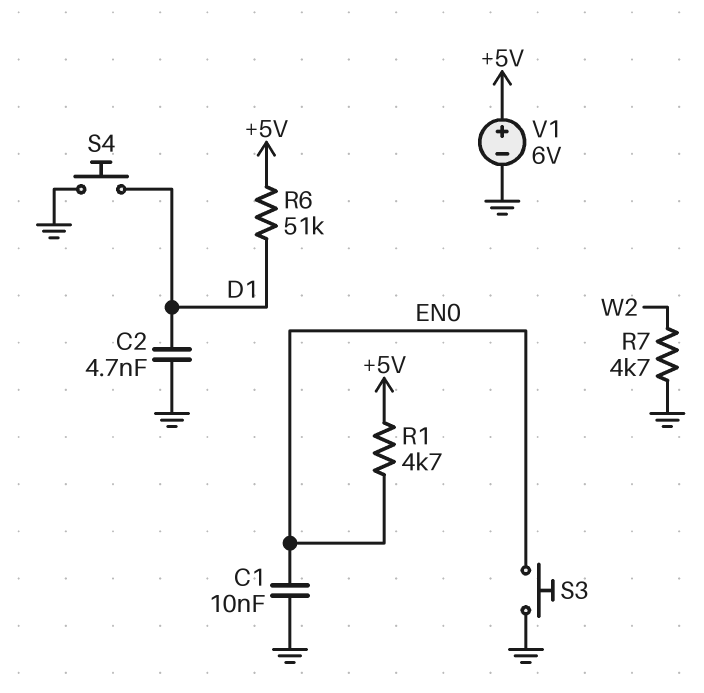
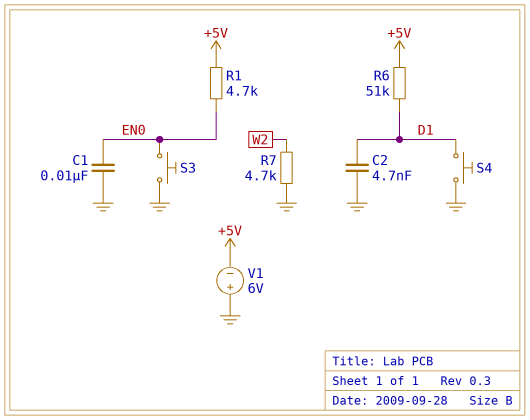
V1: 6V (plus +5V, minus GND) -> 6V (plus GND, minus +5V)

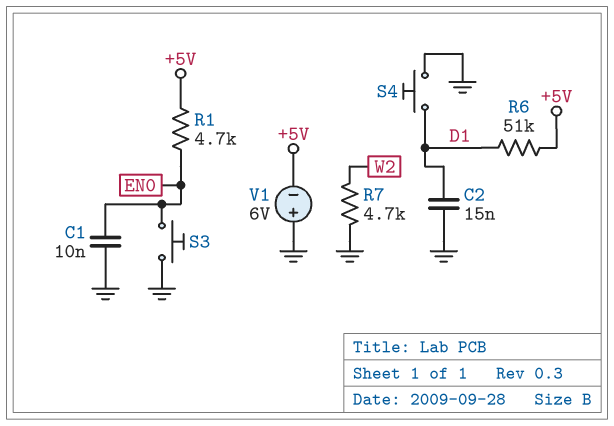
C2: 4.7nF (D1, GND) -> 15nF (D1, GND)

